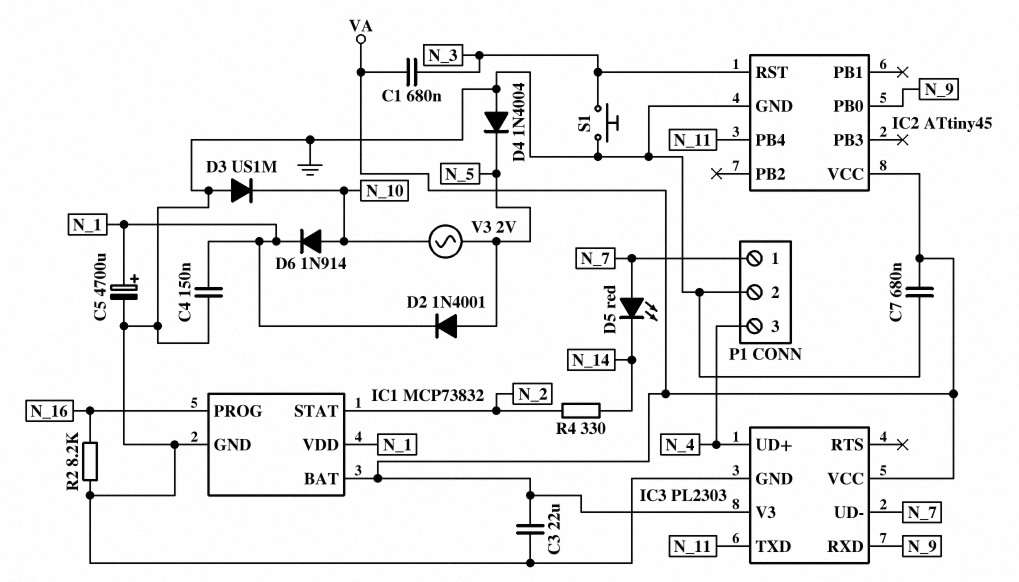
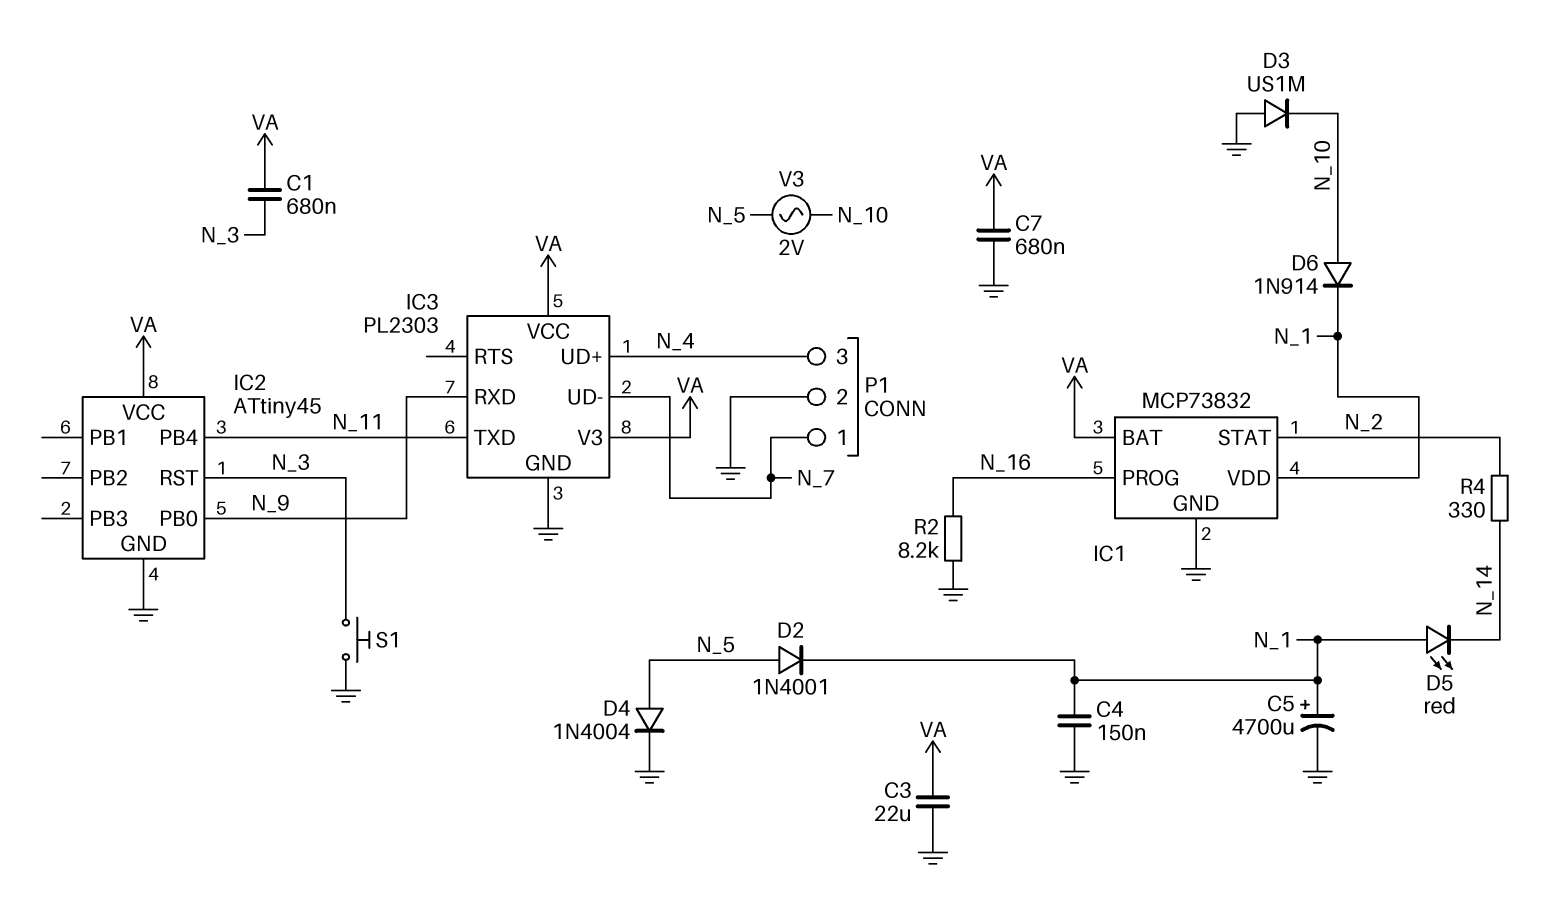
D4: diode 1N4004 (A GND, K N_5) -> diode 1N4004 (A N_5, K GND)
D5: LED red (A N_7, K N_14) -> LED red (A N_1, K N_14)

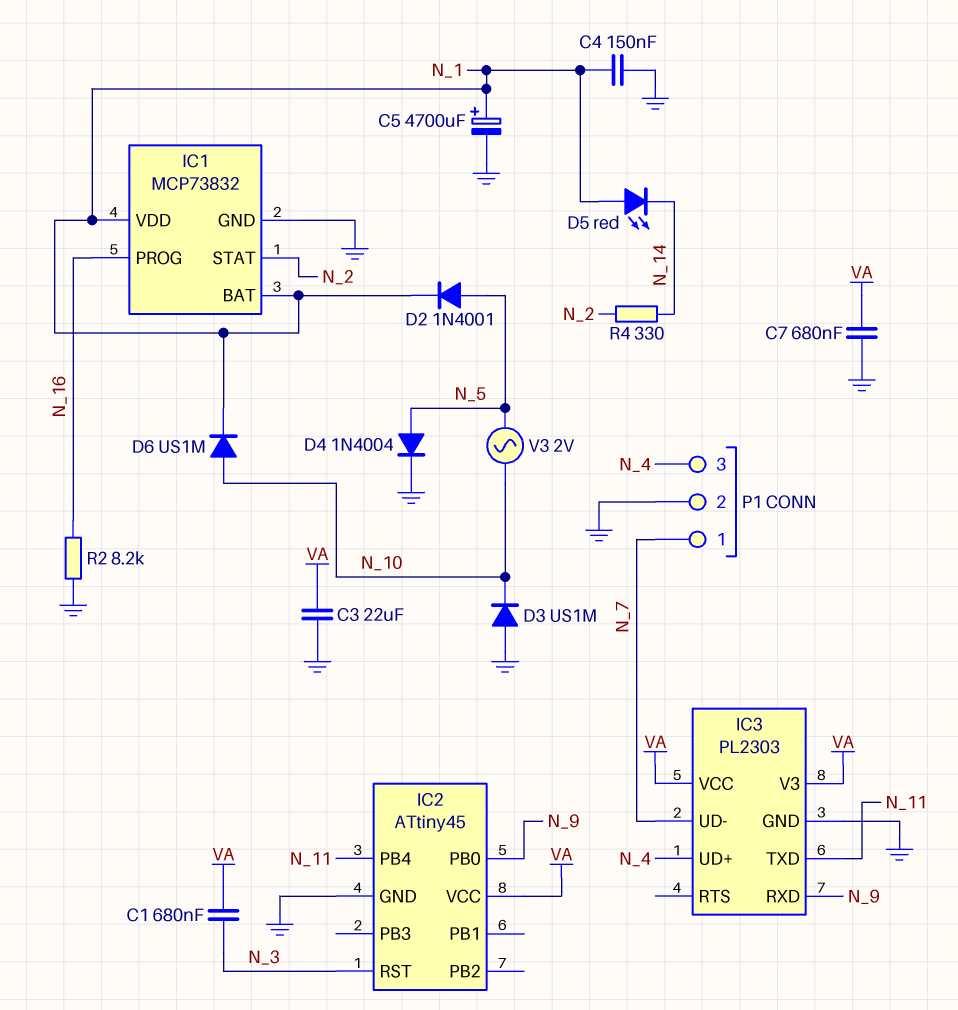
D6: diode 1N914 (A N_10, K N_1) -> diode US1M (A N_10, K N_1)
IC1 pin BAT: VA -> N_1
S1: button (GND, N_3) -> none

